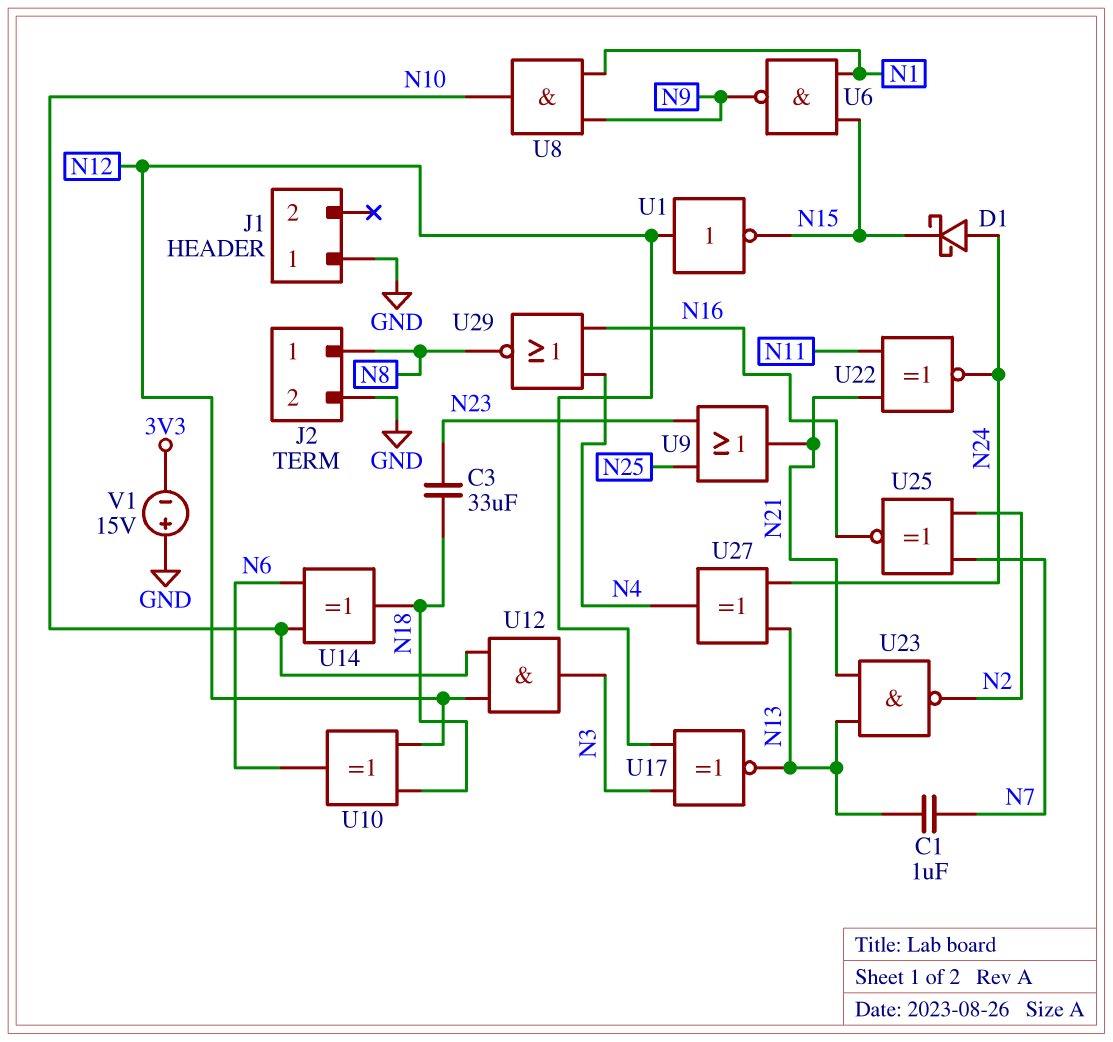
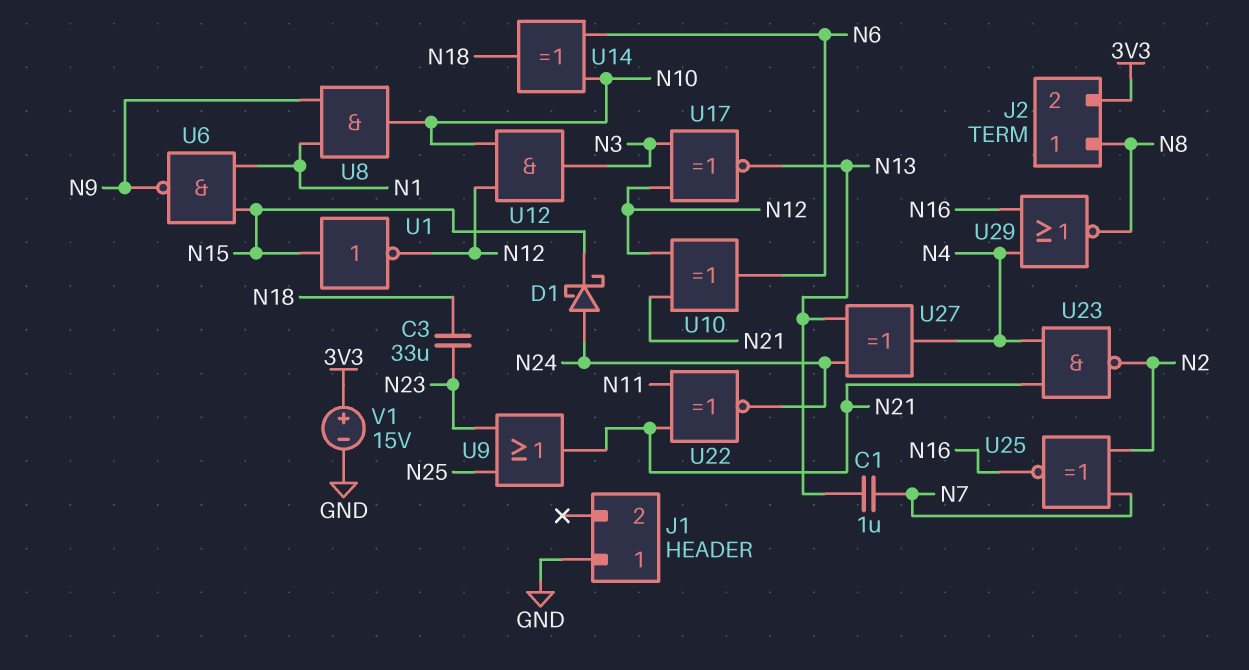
J2 pin 2: GND -> 3V3
U1: NOT (in N12, out N15) -> NOT (in N15, out N12)
U10: XOR (in N12, in N18, out N6) -> XOR (in N12, in N21, out N6)
U23: NAND (in N13, in N21, out N2) -> NAND (in N4, in N21, out N2)
V1: 15V (plus GND, minus 3V3) -> 15V (plus 3V3, minus GND)

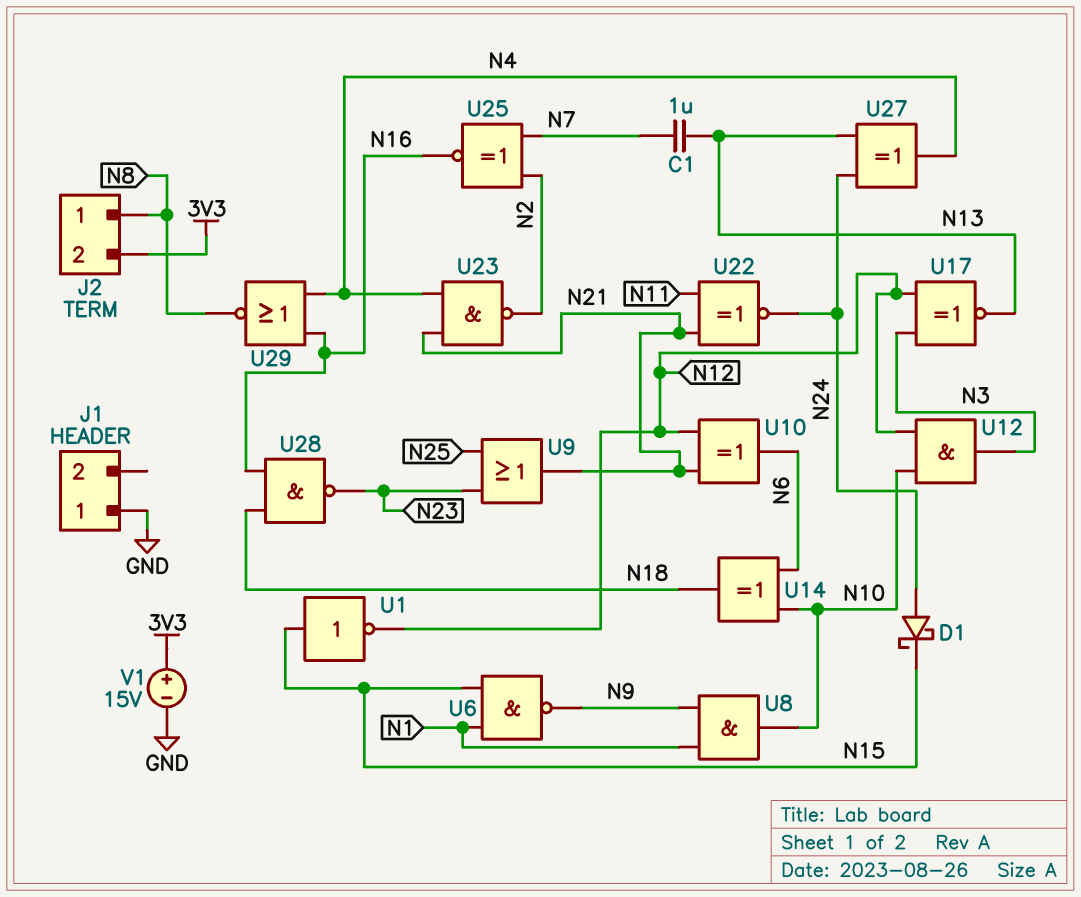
C3: 33uF (N18, N23) -> none
U28: none -> NAND (in N16, in N18, out N23)

